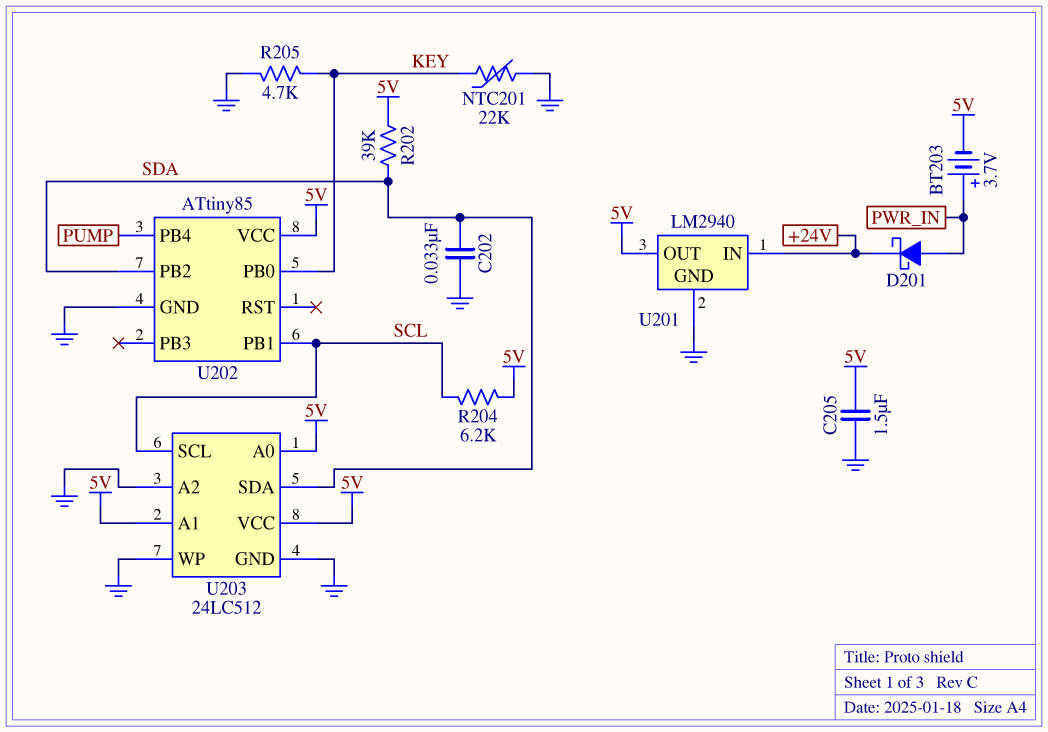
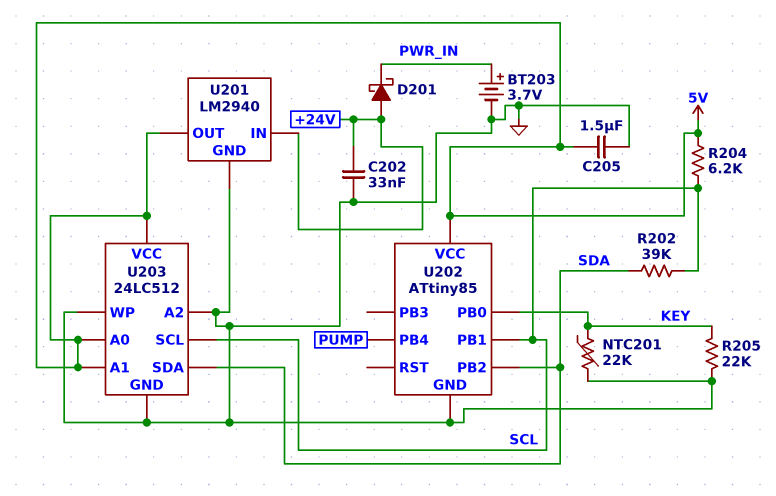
BT203: 3.7V (plus PWR_IN, minus 5V) -> 3.7V (plus PWR_IN, minus GND)
C202: 33nF (GND, SDA) -> 33nF (+24V, GND)
D201: schottky (A PWR_IN, K +24V) -> schottky (A +24V, K PWR_IN)
R202: 39k (5V, SDA) -> 39k (SCL, SDA)
R205: 4.7k (GND, KEY) -> 22k (GND, KEY)

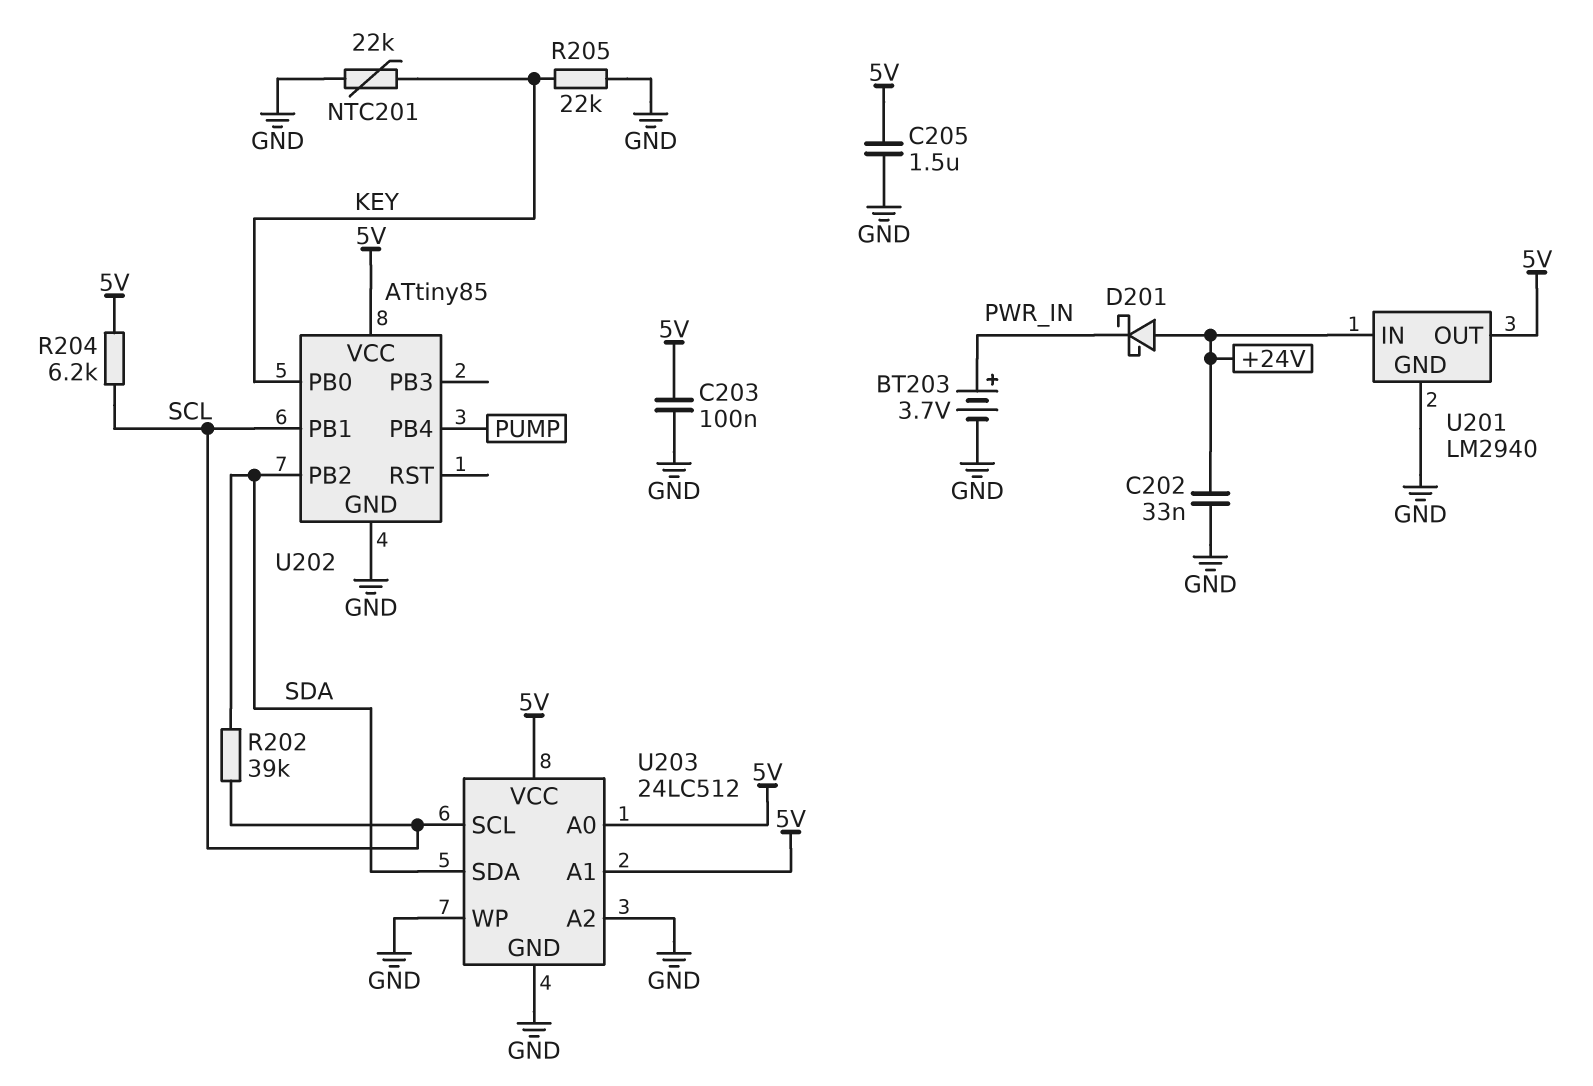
C203: none -> 100nF (5V, GND)

